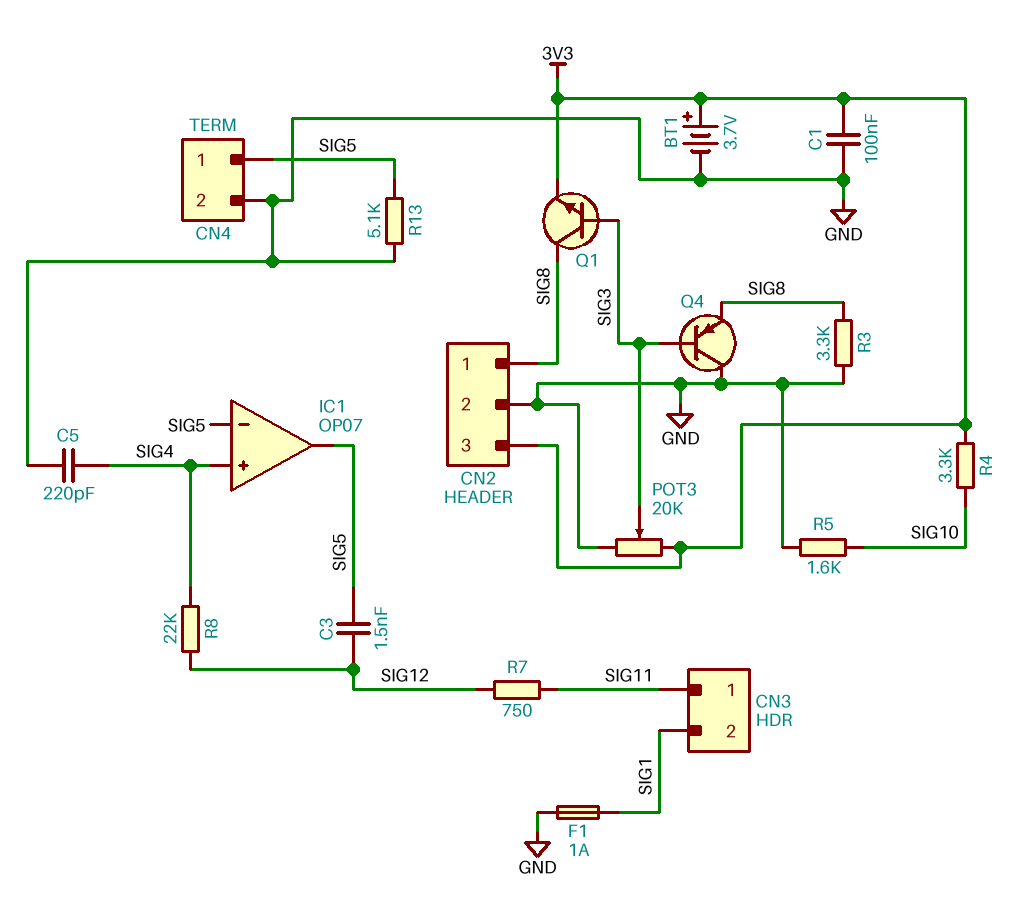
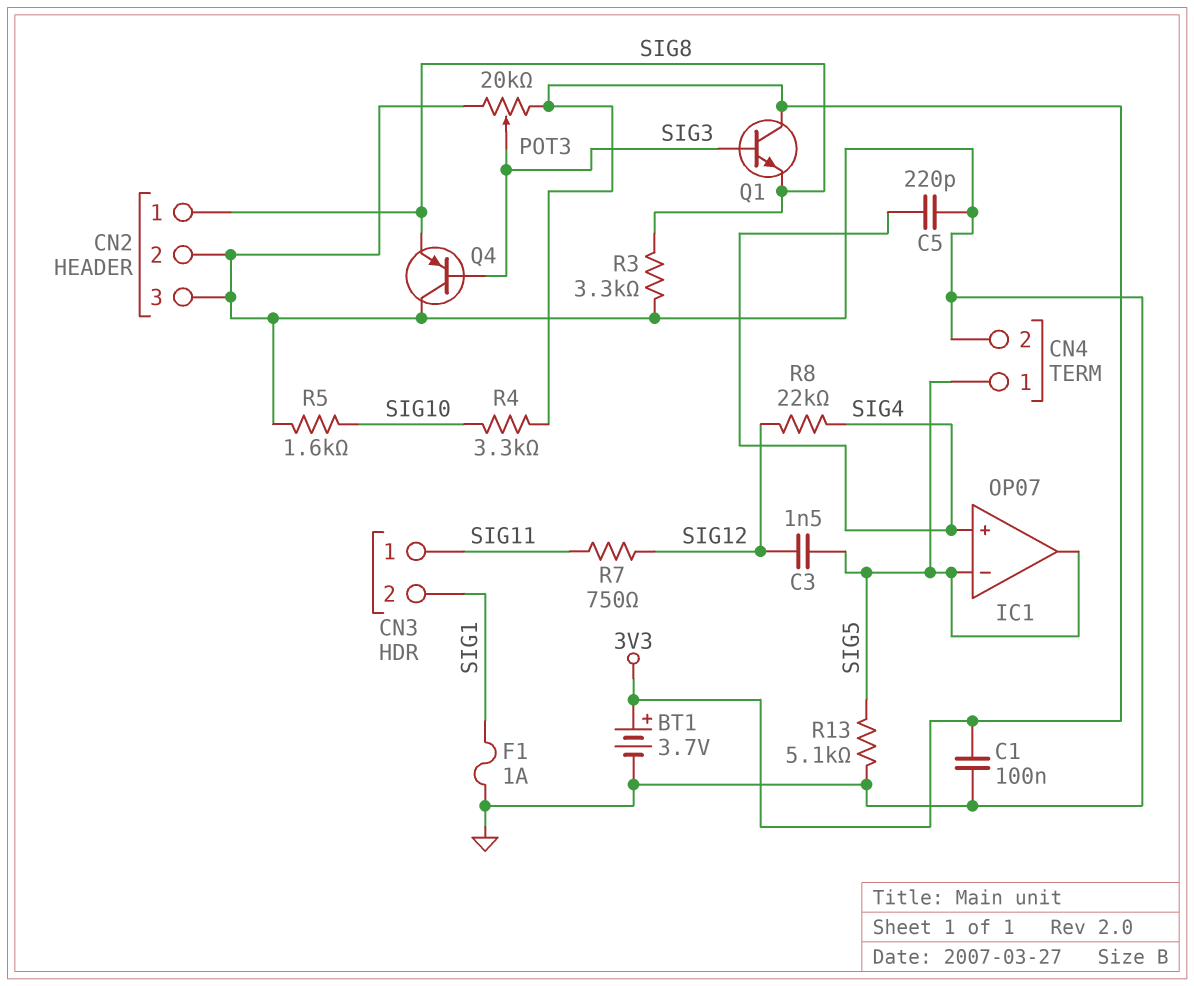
CN2 pin 3: 3V3 -> GND
Q1: NPN (B SIG3, C SIG8, E 3V3) -> NPN (B SIG3, C 3V3, E SIG8)

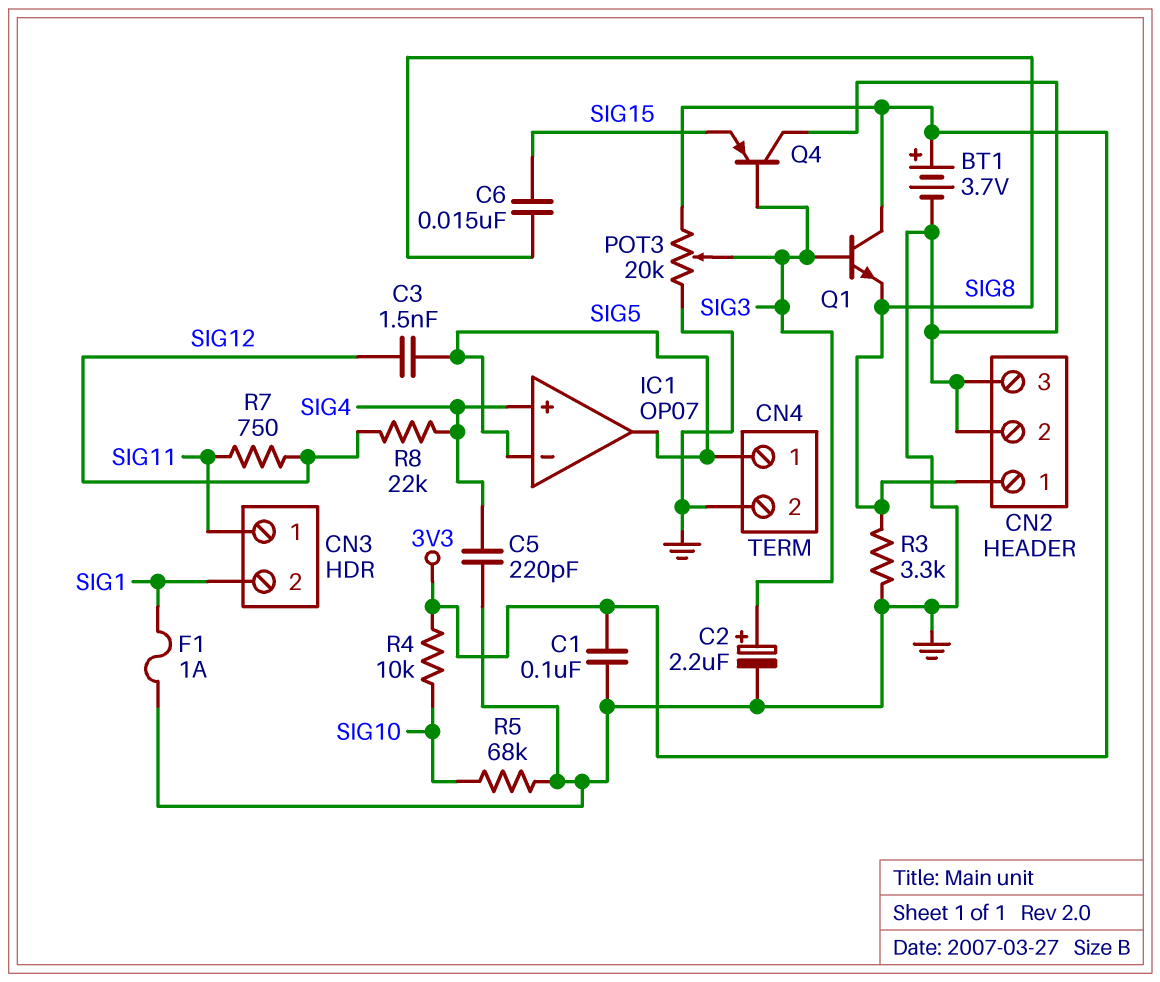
C2: none -> 2.2uF (plus SIG3, minus GND)
C6: none -> 15nF (SIG8, SIG15)
Q4: PNP (B SIG3, C GND, E SIG8) -> PNP (B SIG3, C GND, E SIG15)
R4: 3.3k (3V3, SIG10) -> 10k (3V3, SIG10)
R5: 1.6k (GND, SIG10) -> 68k (GND, SIG10)
R13: 5.1k (GND, SIG5) -> none

